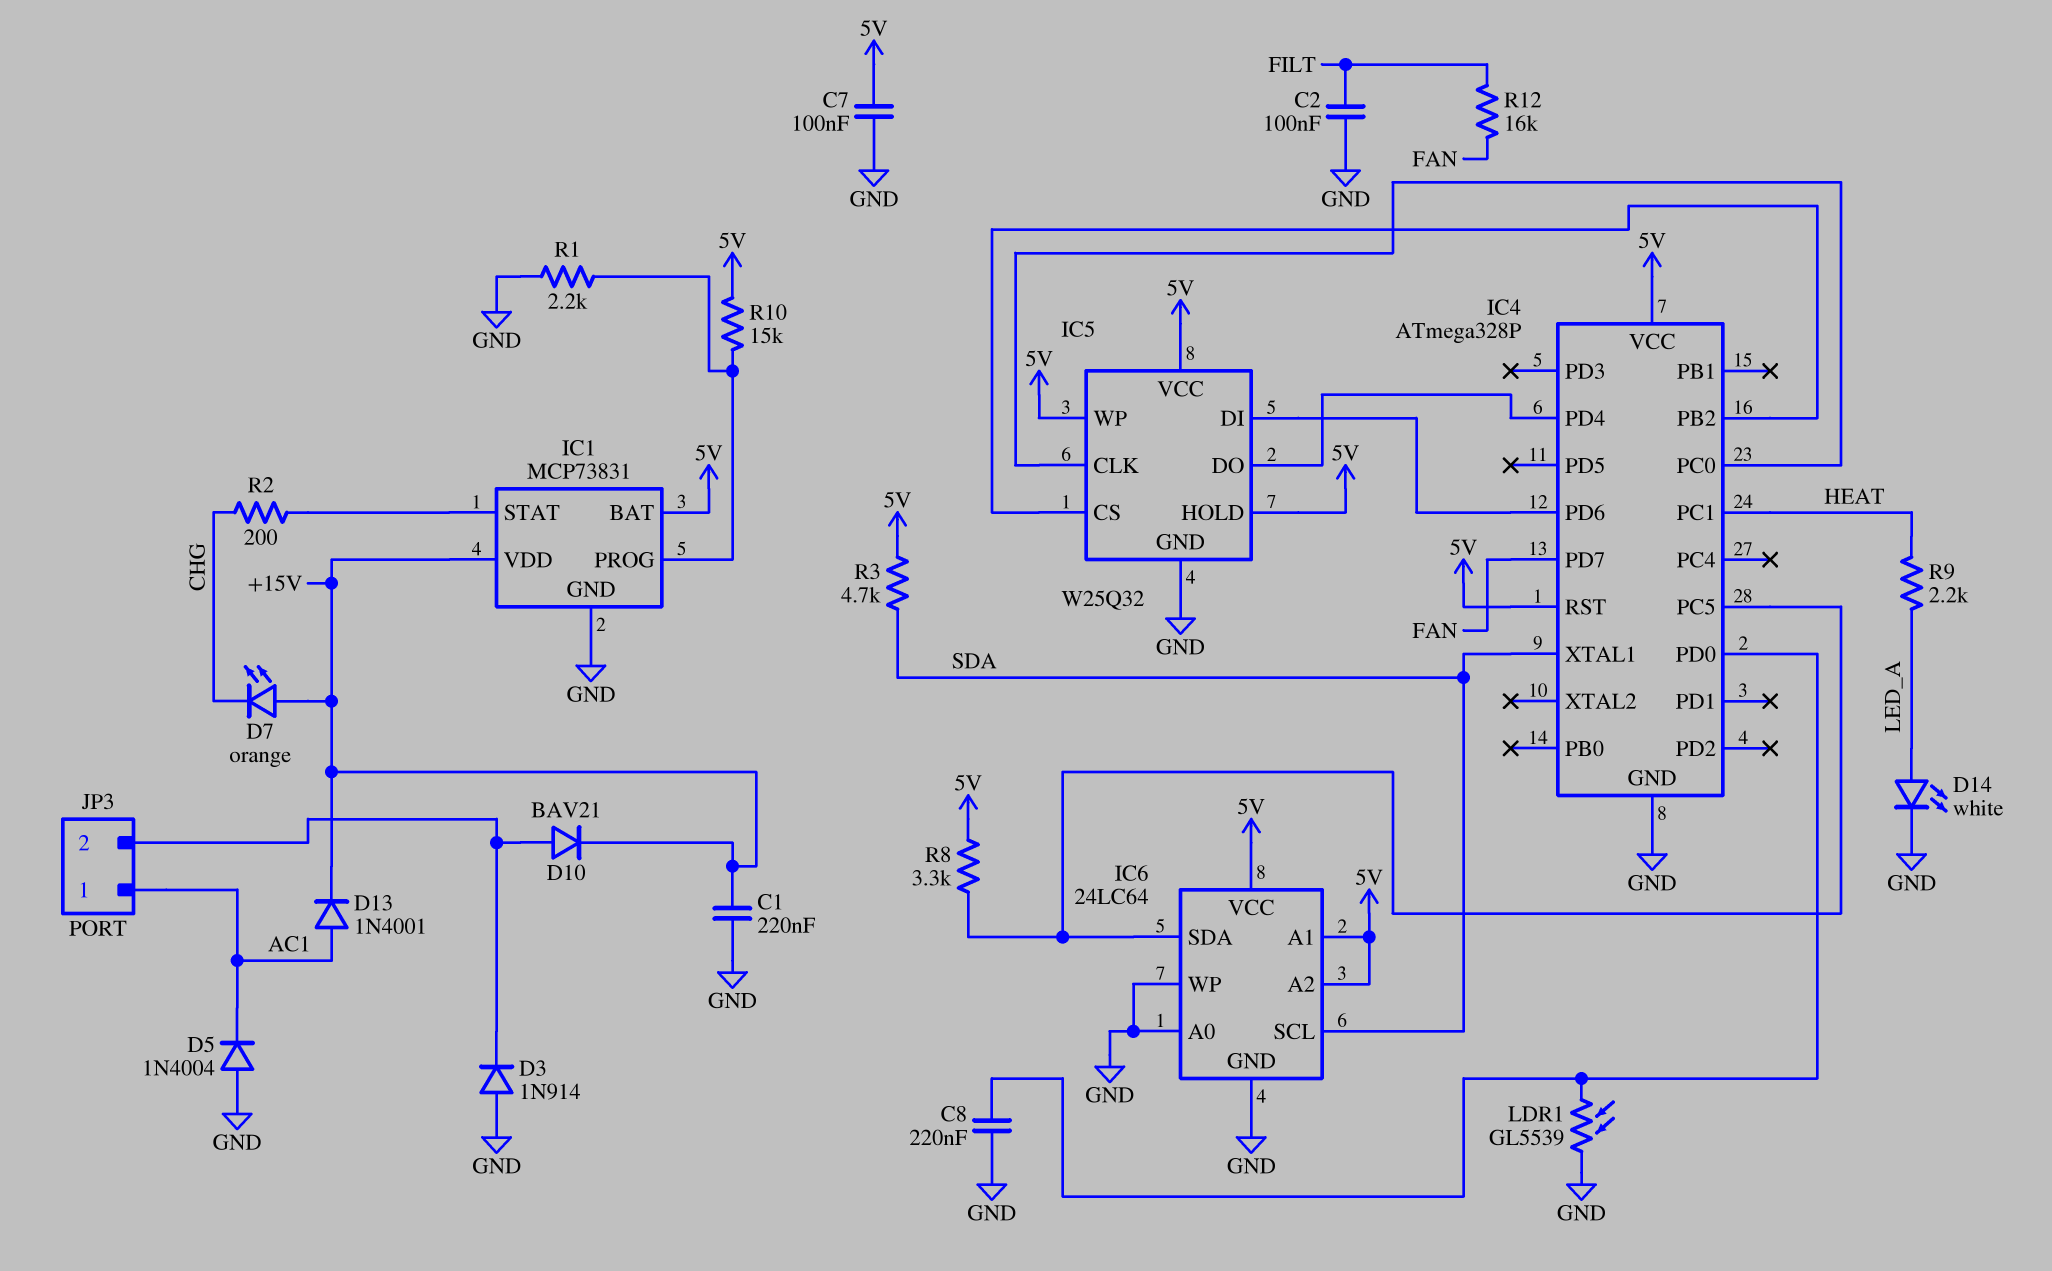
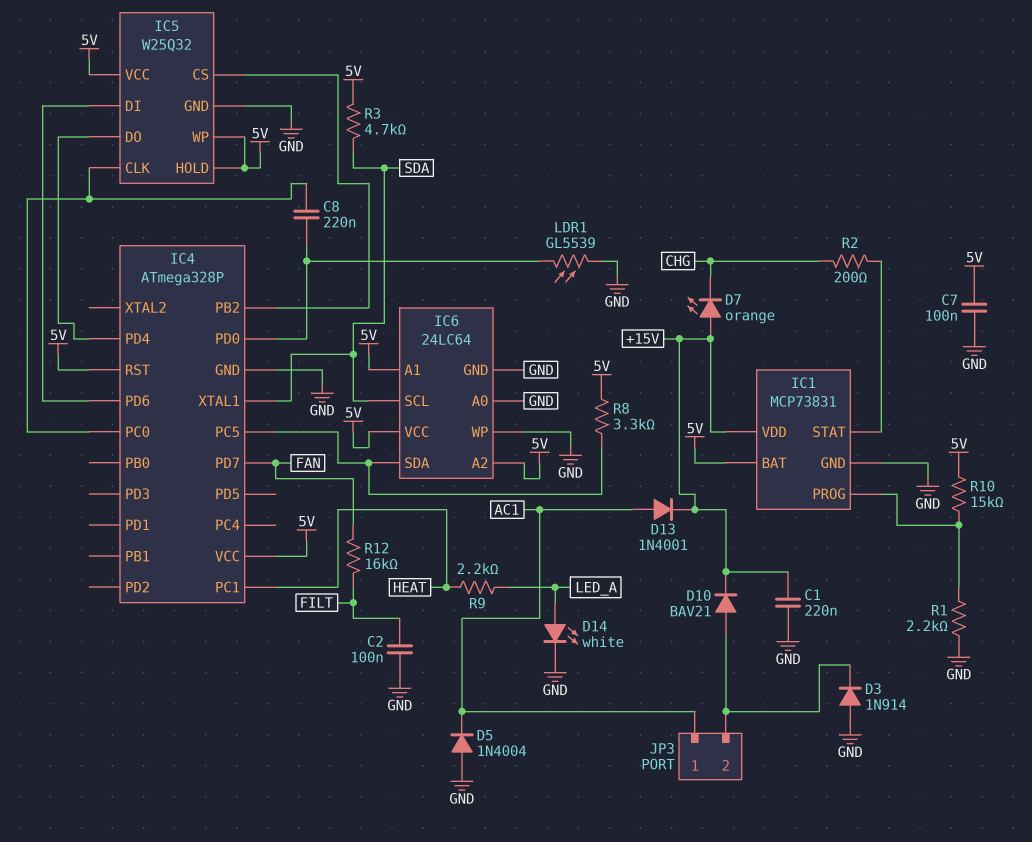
C8: 220nF (GND, IC4/PD0) -> 220nF (IC4/PC0, IC4/PD0)

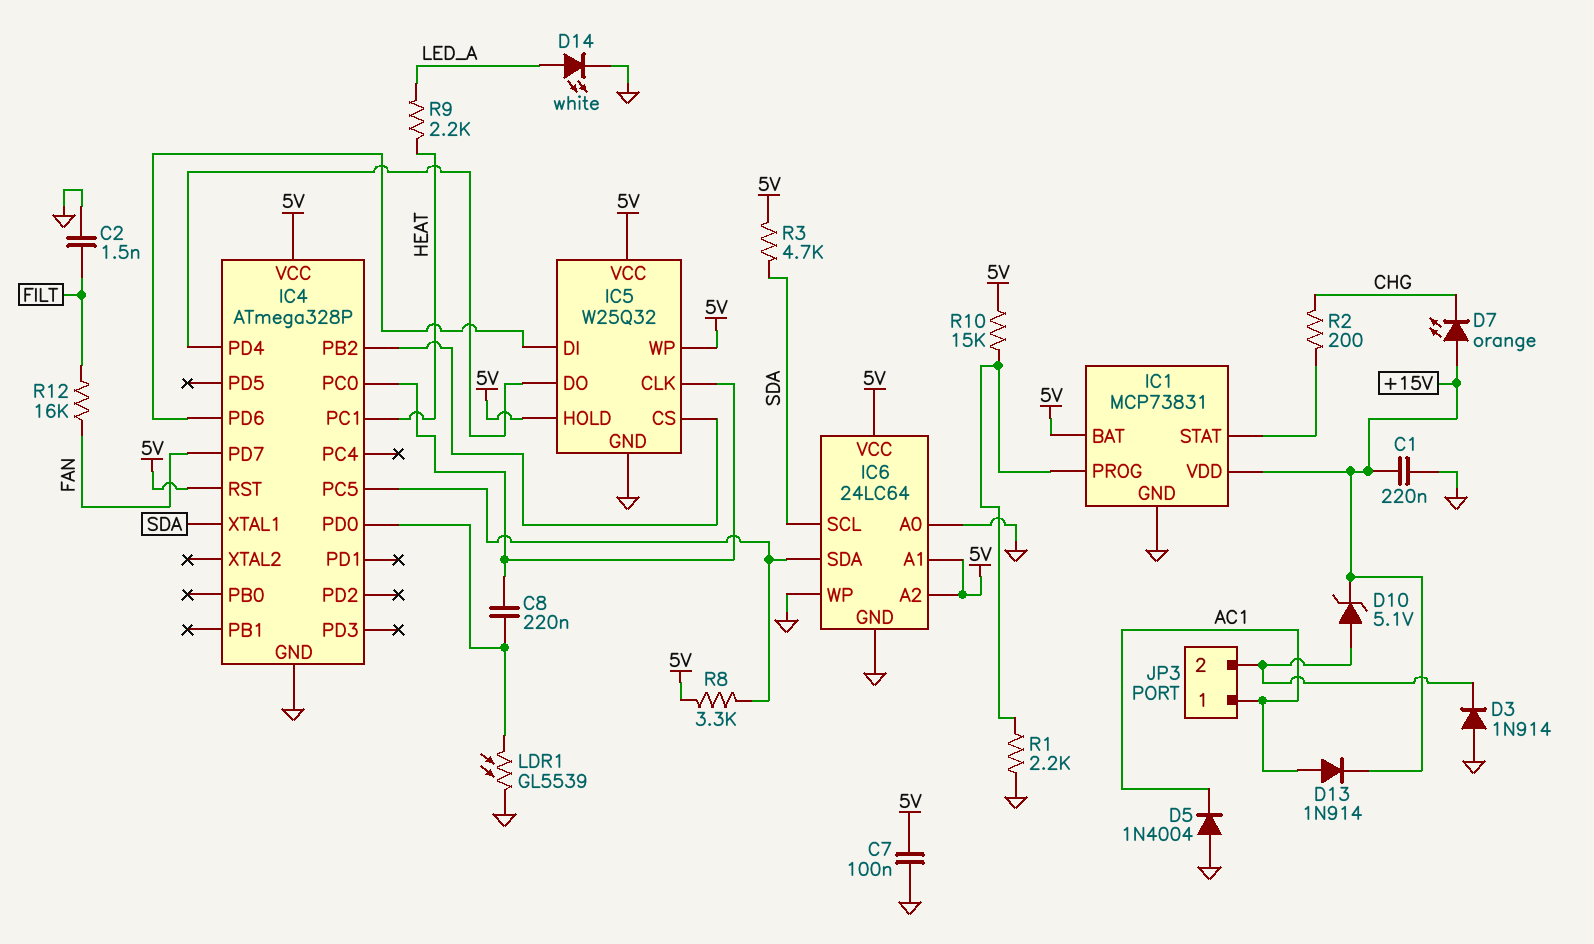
C2: 100nF (FILT, GND) -> 1.5nF (FILT, GND)
D10: diode BAV21 (A JP3/2, K +15V) -> zener 5.1V (A JP3/2, K +15V)
D13: diode 1N4001 (A AC1, K +15V) -> diode 1N914 (A AC1, K +15V)

